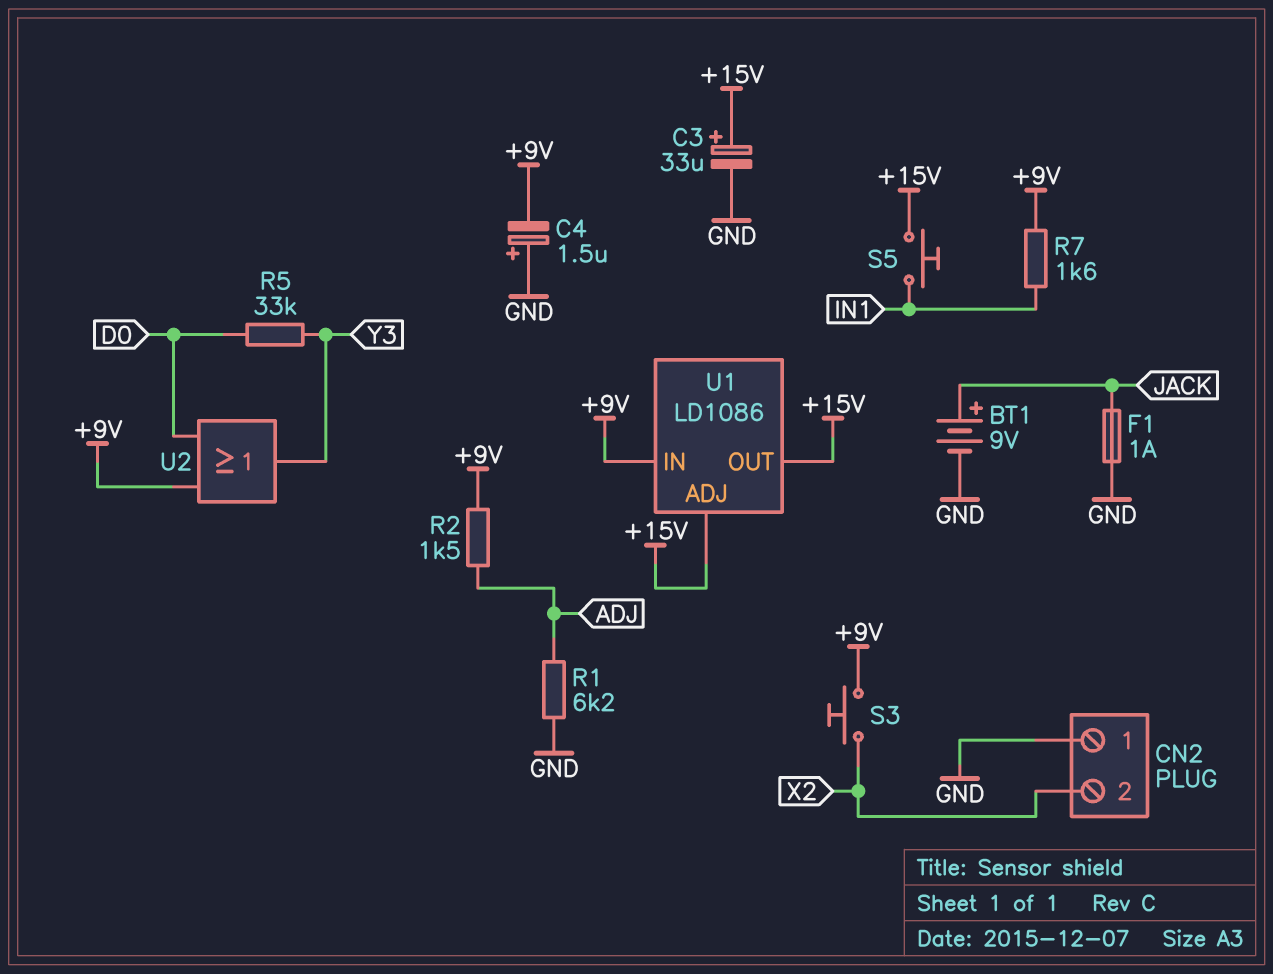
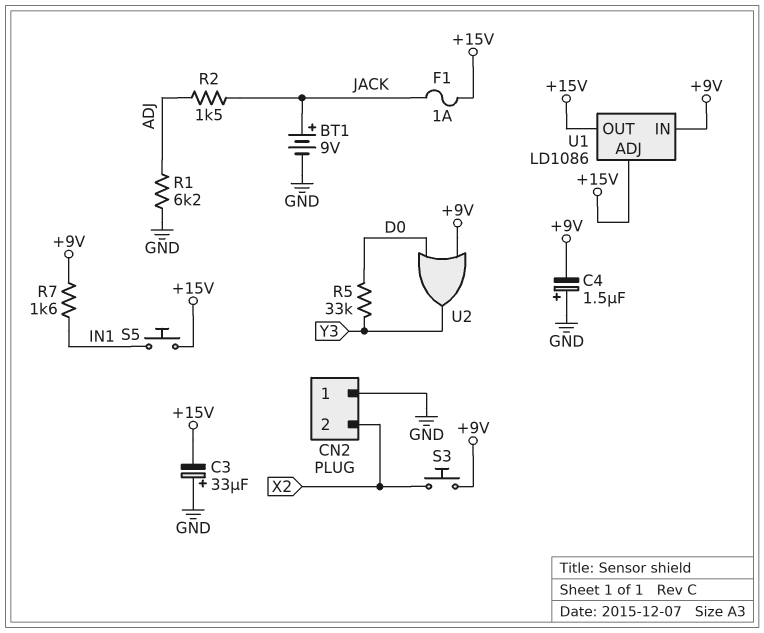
C3: 33uF (plus +15V, minus GND) -> 33uF (plus GND, minus +15V)
F1: 1A (GND, JACK) -> 1A (+15V, JACK)
R2: 1.5k (+9V, ADJ) -> 1.5k (ADJ, JACK)

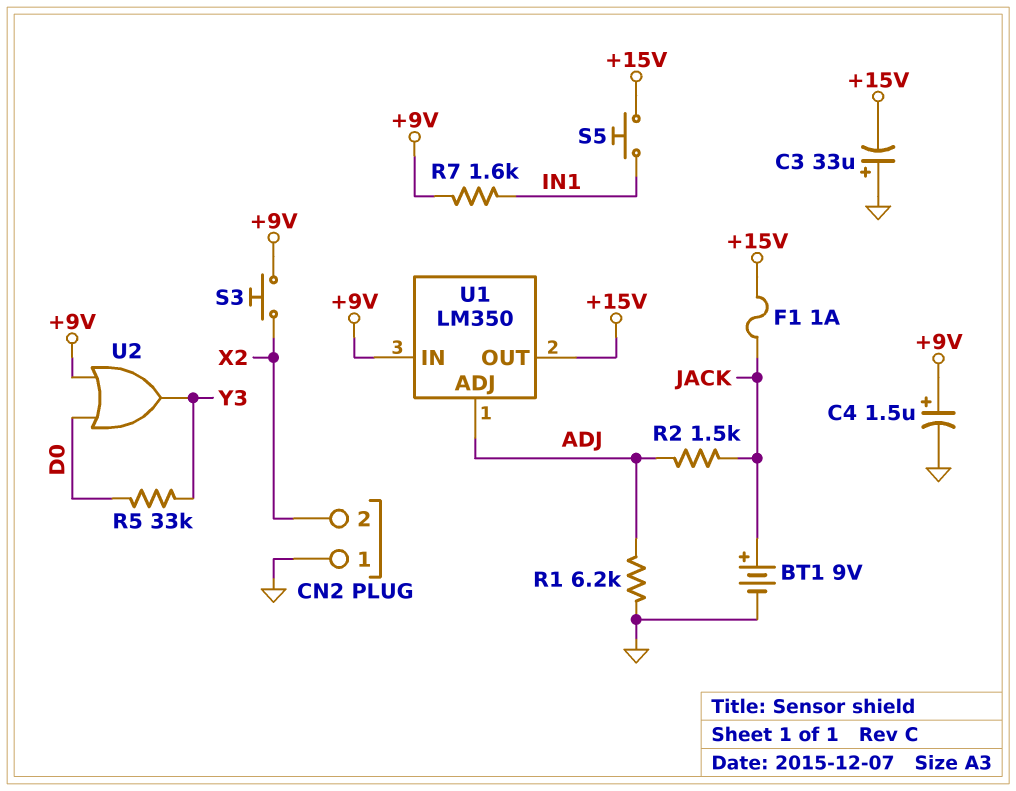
C4: 1.5uF (plus GND, minus +9V) -> 1.5uF (plus +9V, minus GND)
U1: LD1086 -> LM350
U1 pin ADJ: +15V -> ADJ

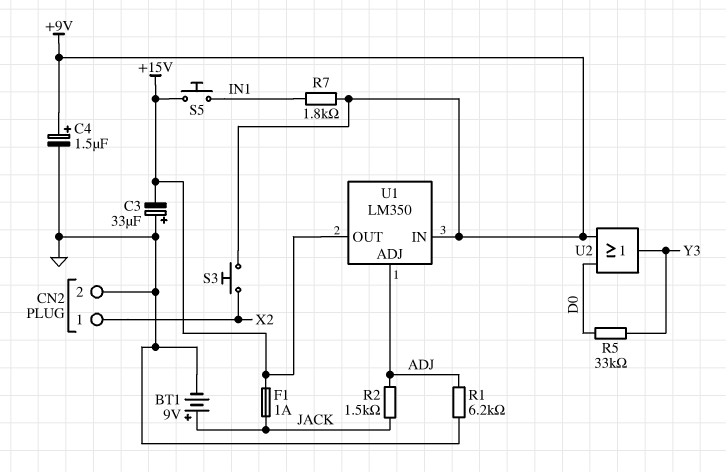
CN2 pin 1: GND -> X2
CN2 pin 2: X2 -> GND
R7: 1.6k (+9V, IN1) -> 1.8k (+9V, IN1)

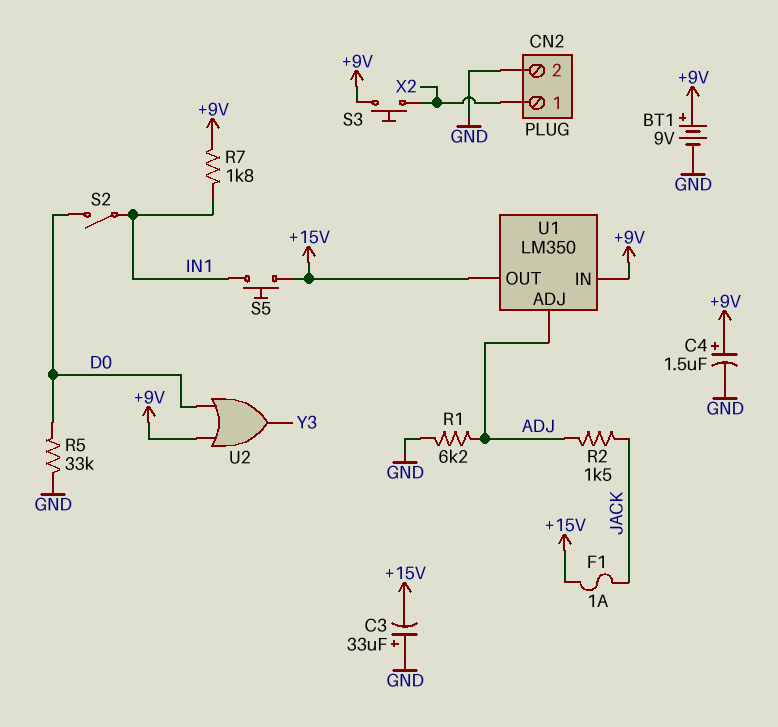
BT1: 9V (plus JACK, minus GND) -> 9V (plus +9V, minus GND)
R5: 33k (D0, Y3) -> 33k (D0, GND)
S2: none -> switch (D0, IN1)

